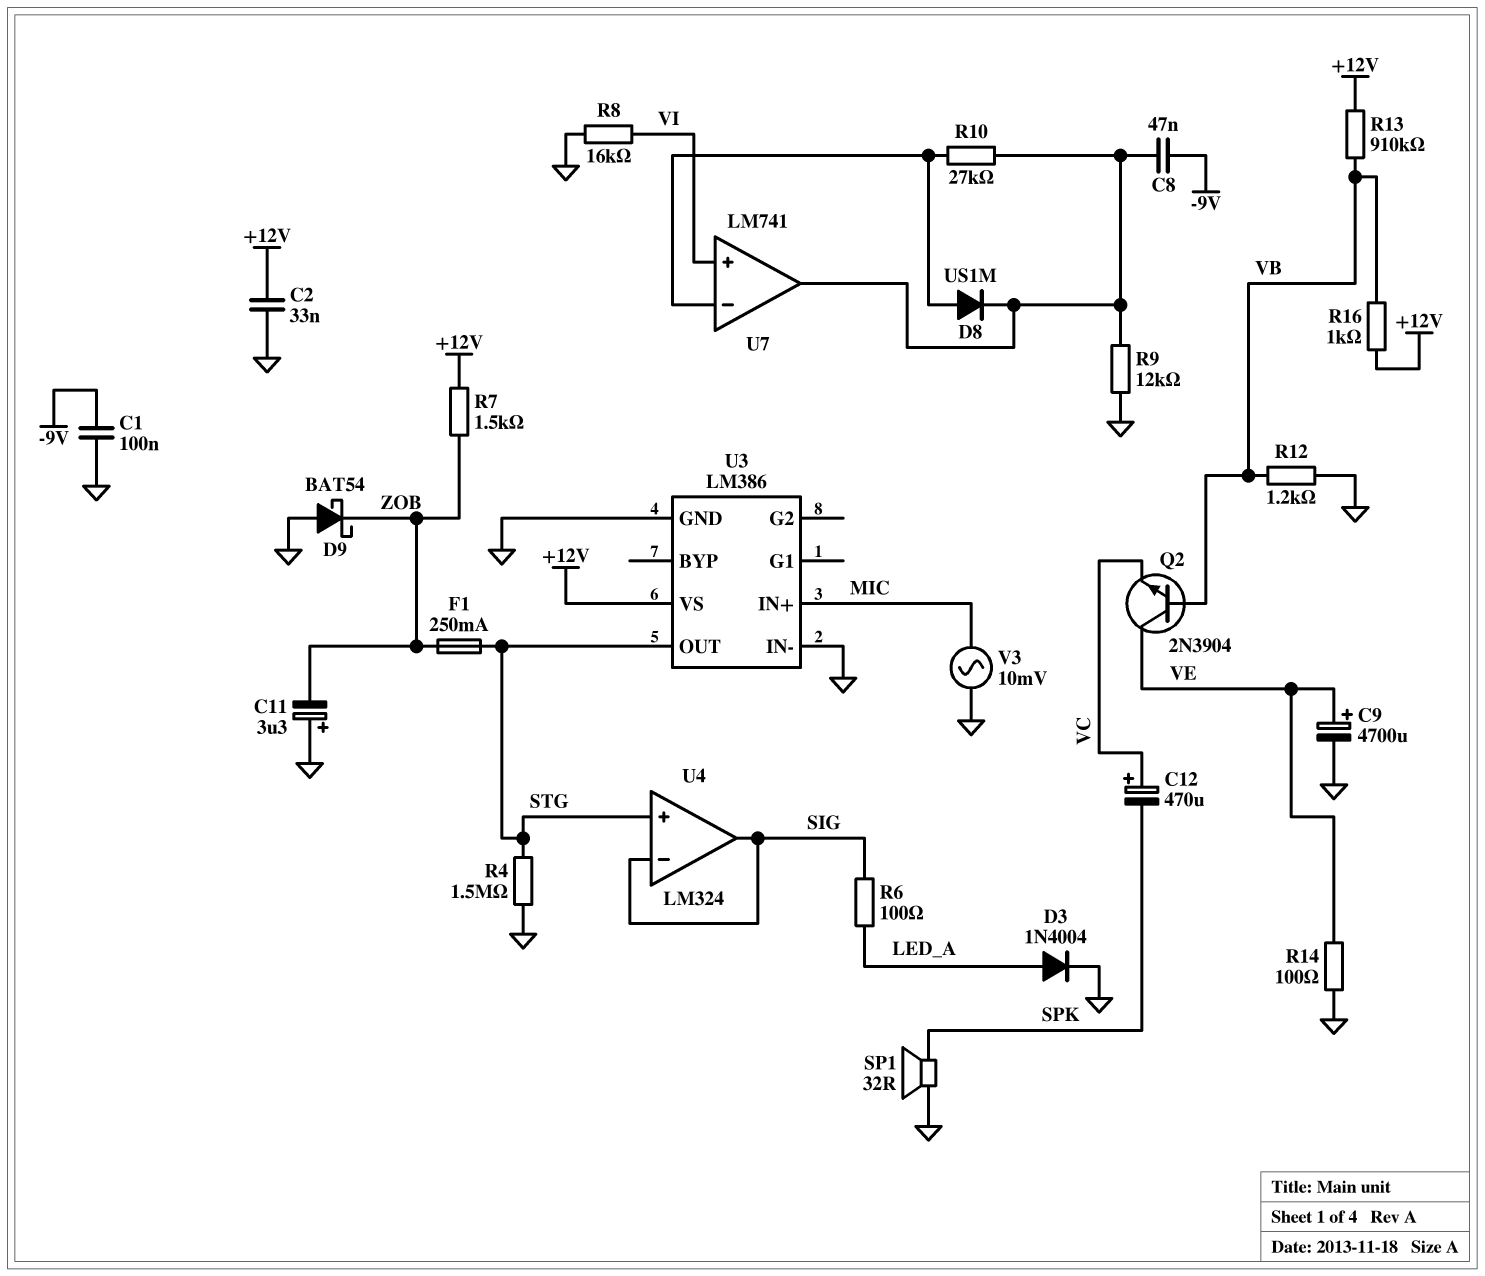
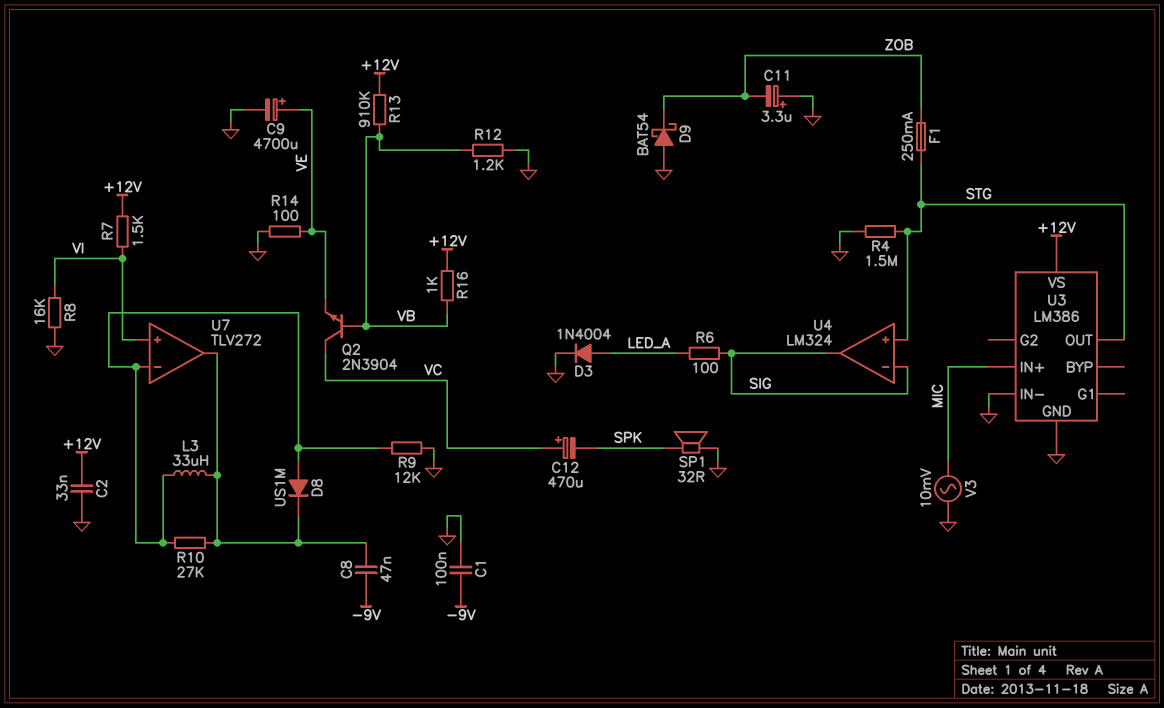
L3: none -> 33uH (U7/in-, U7/out)
Q2: NPN 2N3904 (B VB, C VE, E VC) -> NPN 2N3904 (B VB, C VC, E VE)
R7: 1.5k (+12V, ZOB) -> 1.5k (+12V, VI)
R9: 12k (GND, U7/out) -> 12k (GND, U7/in-)
U7: LM741 -> TLV272

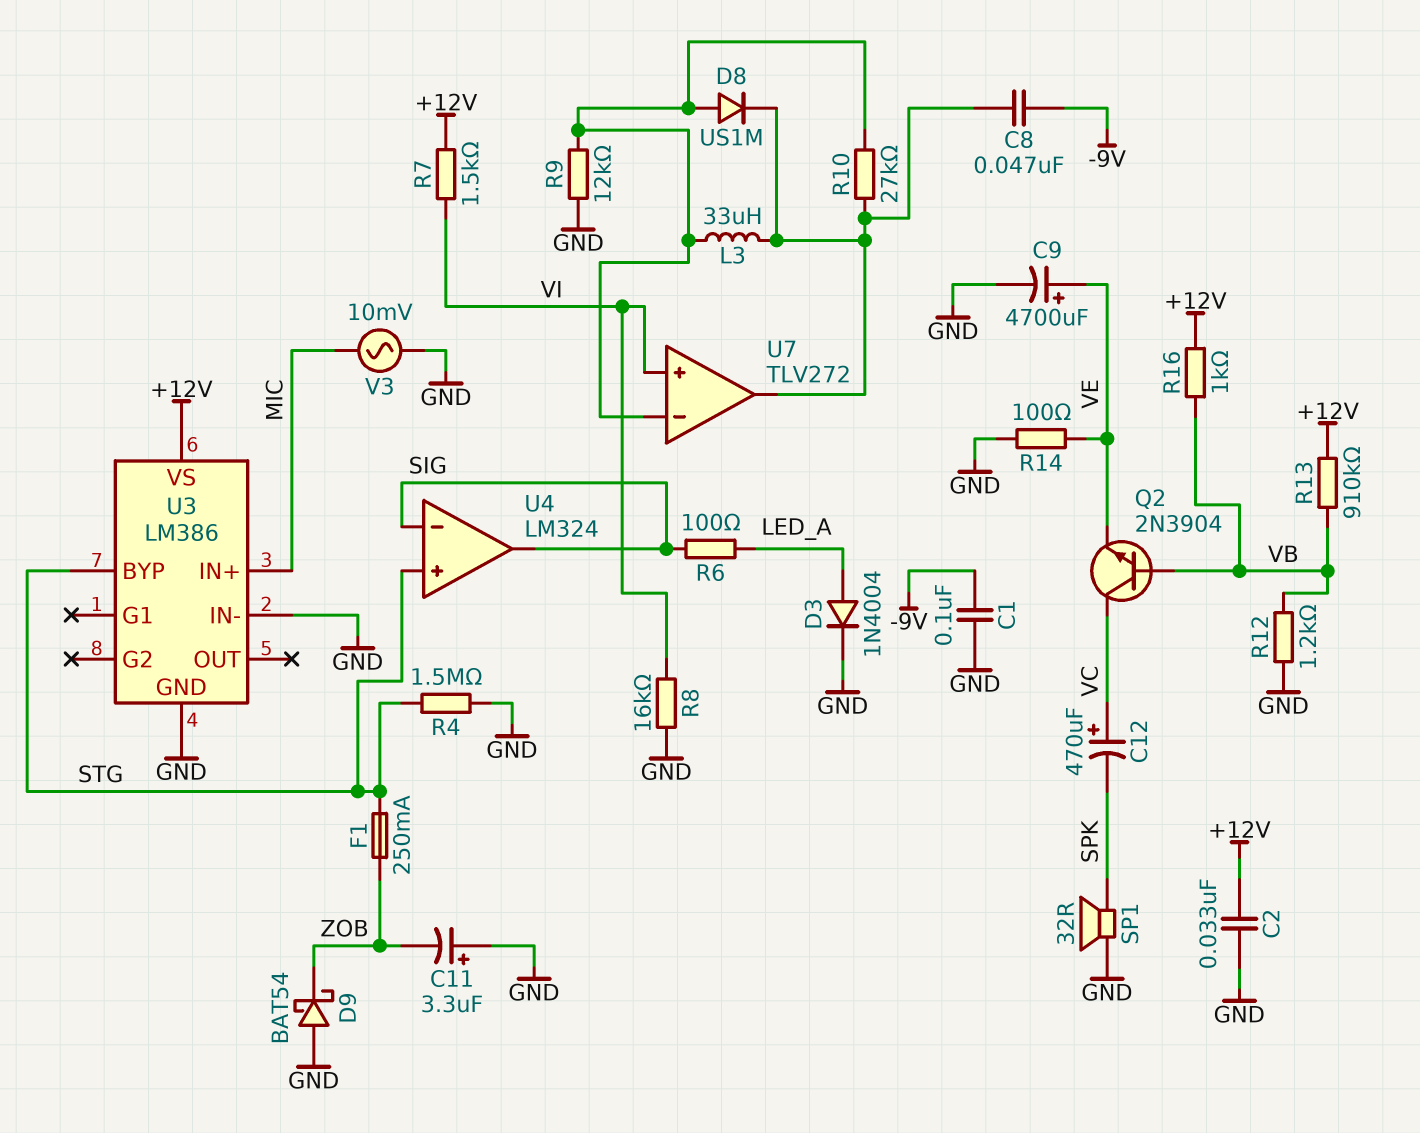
U3 pin BYP: none -> STG
U3 pin OUT: STG -> none

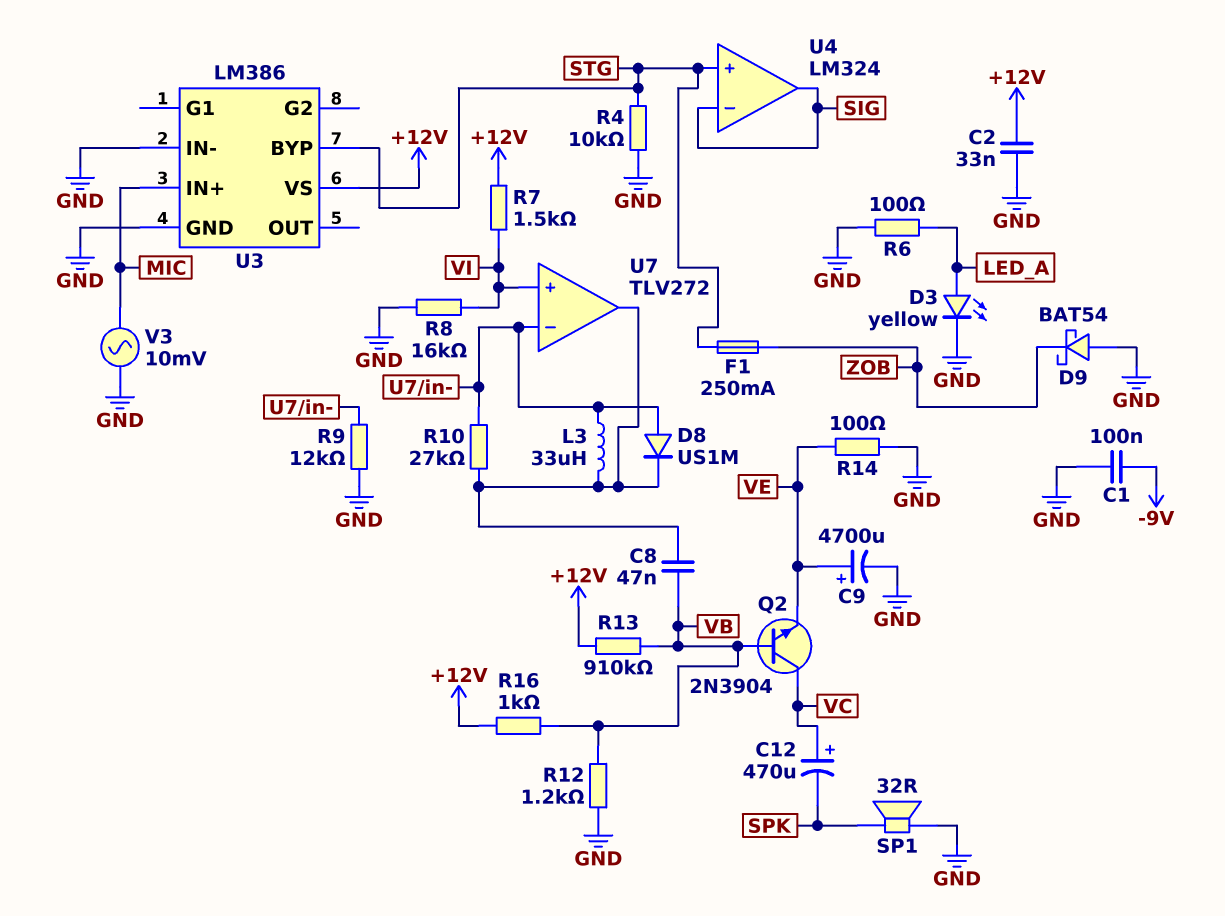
C8: 47nF (-9V, U7/out) -> 47nF (U7/out, VB)
C11: 3.3uF (plus GND, minus ZOB) -> none
D3: diode 1N4004 (A LED_A, K GND) -> LED yellow (A LED_A, K GND)
R4: 1.5M (GND, STG) -> 10k (GND, STG)
R6: 100 (LED_A, SIG) -> 100 (GND, LED_A)

